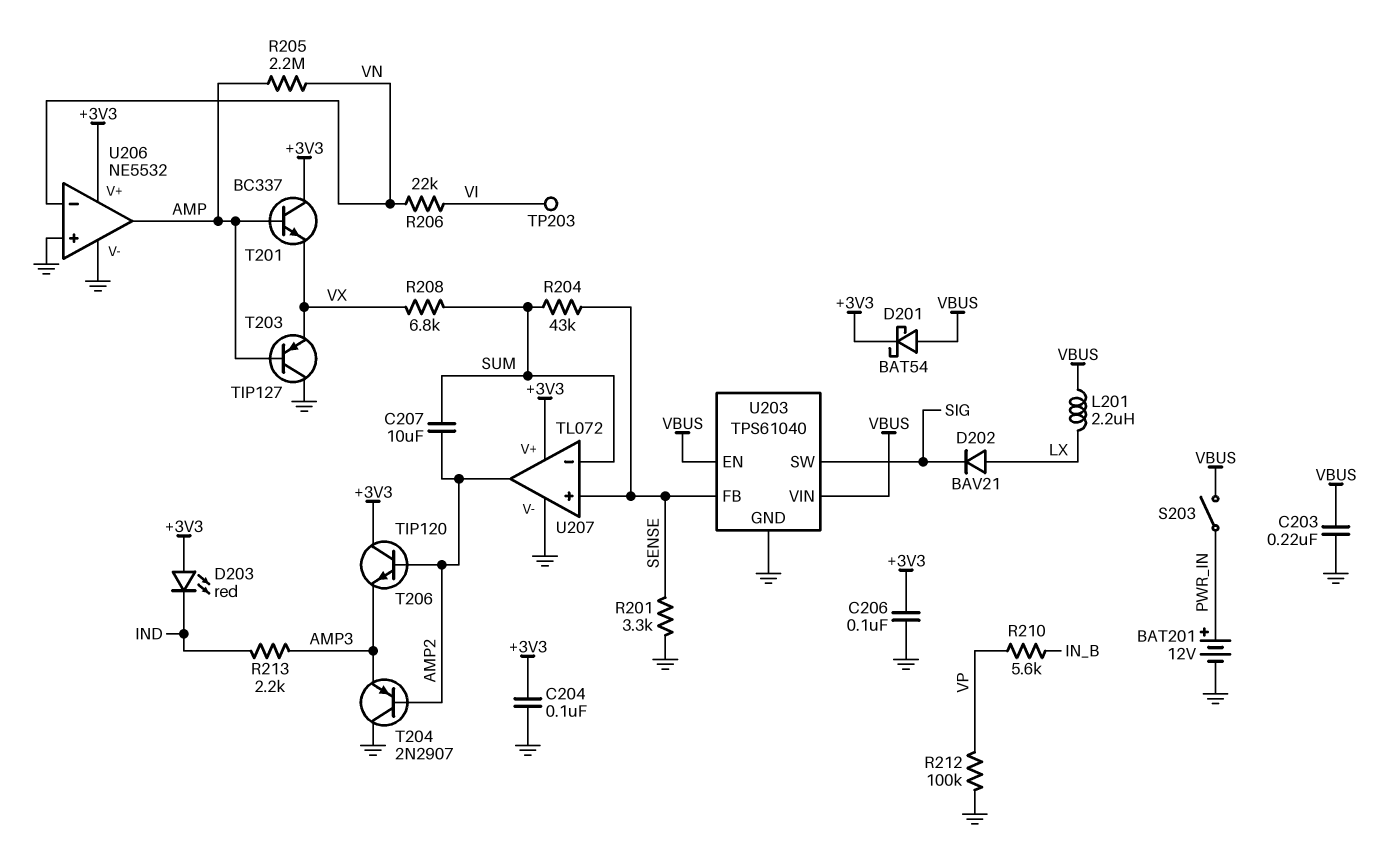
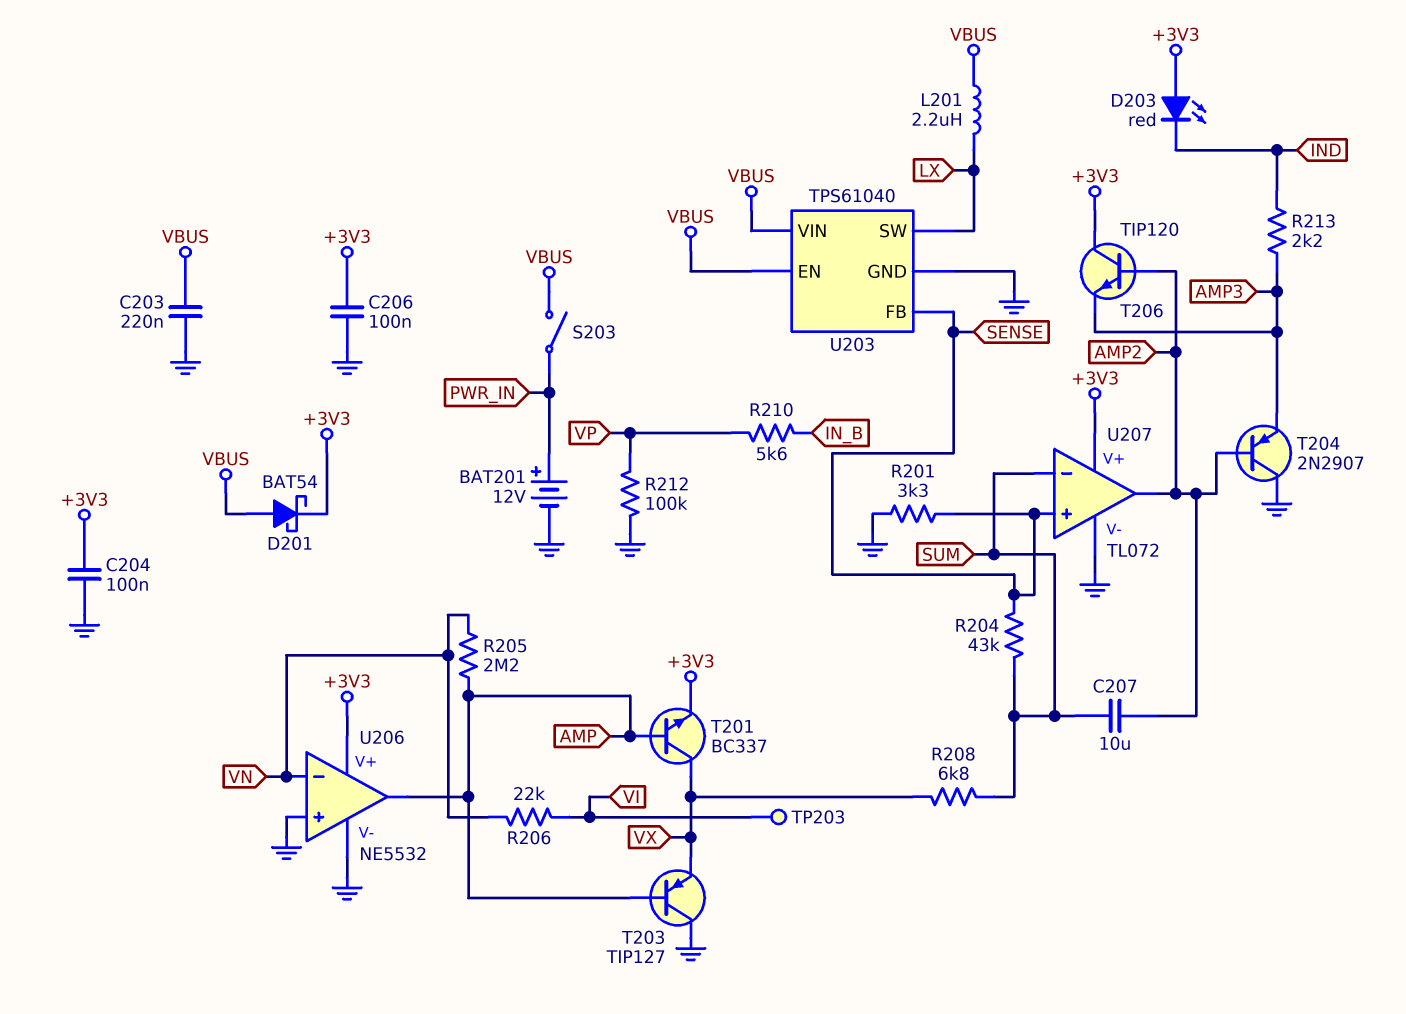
D202: diode BAV21 (A LX, K SIG) -> none
T201: NPN BC337 (B AMP, C +3V3, E VX) -> NPN BC337 (B AMP, C VX, E +3V3)
U203 pin SW: SIG -> LX

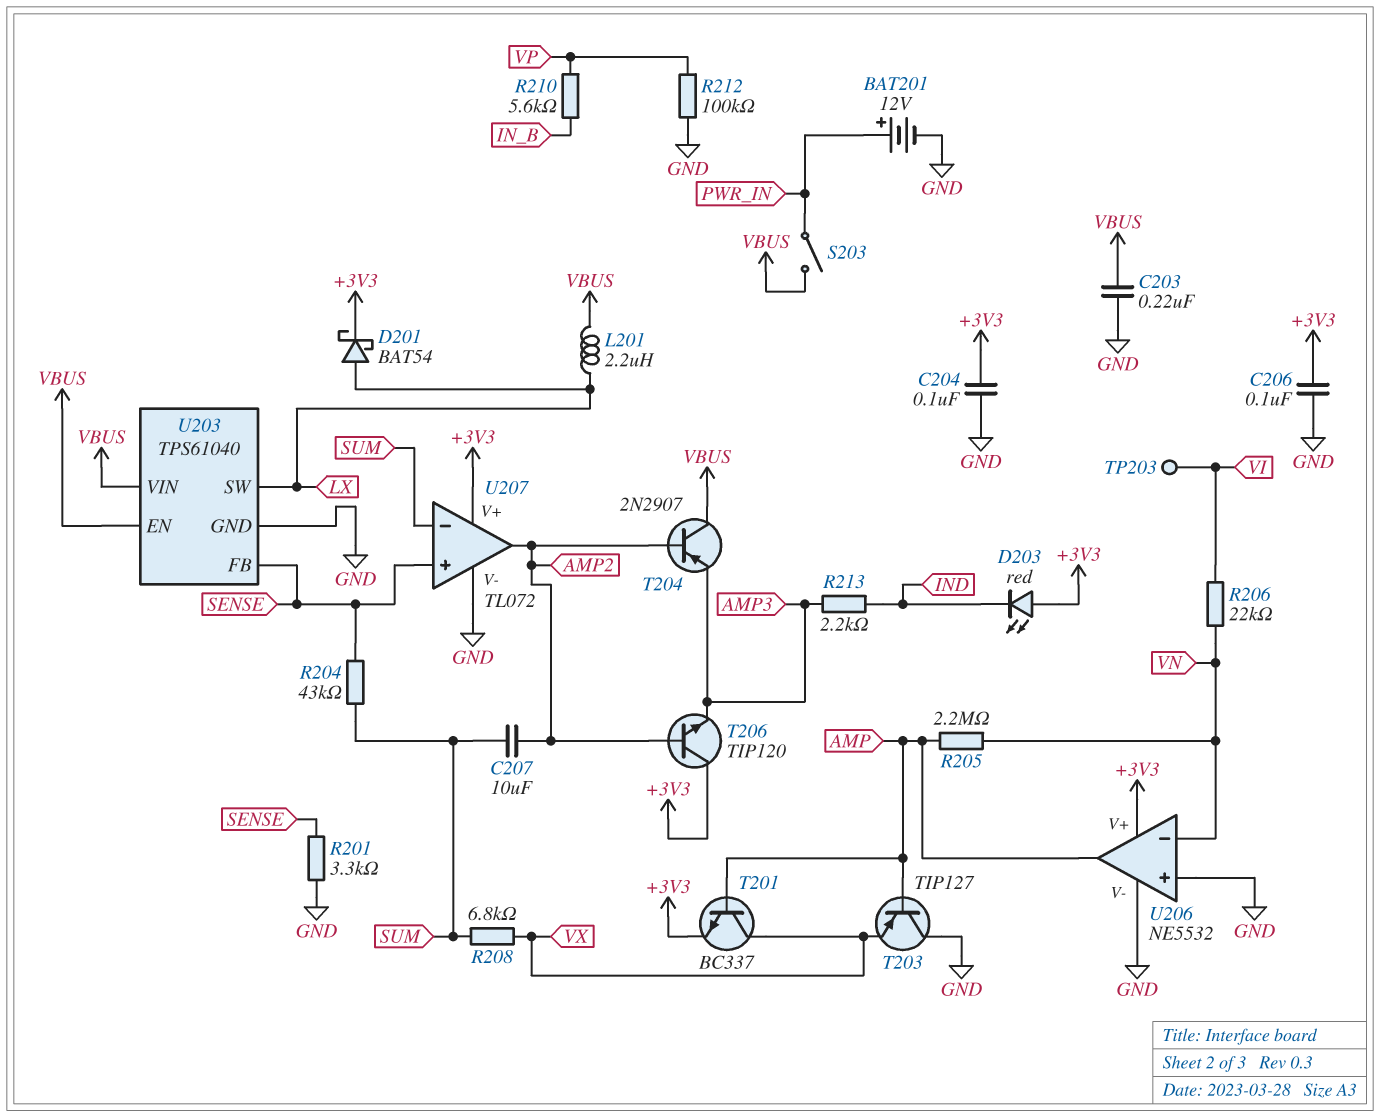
D201: schottky BAT54 (A VBUS, K +3V3) -> schottky BAT54 (A LX, K +3V3)
T204: PNP 2N2907 (B AMP2, C GND, E AMP3) -> PNP 2N2907 (B AMP2, C VBUS, E AMP3)

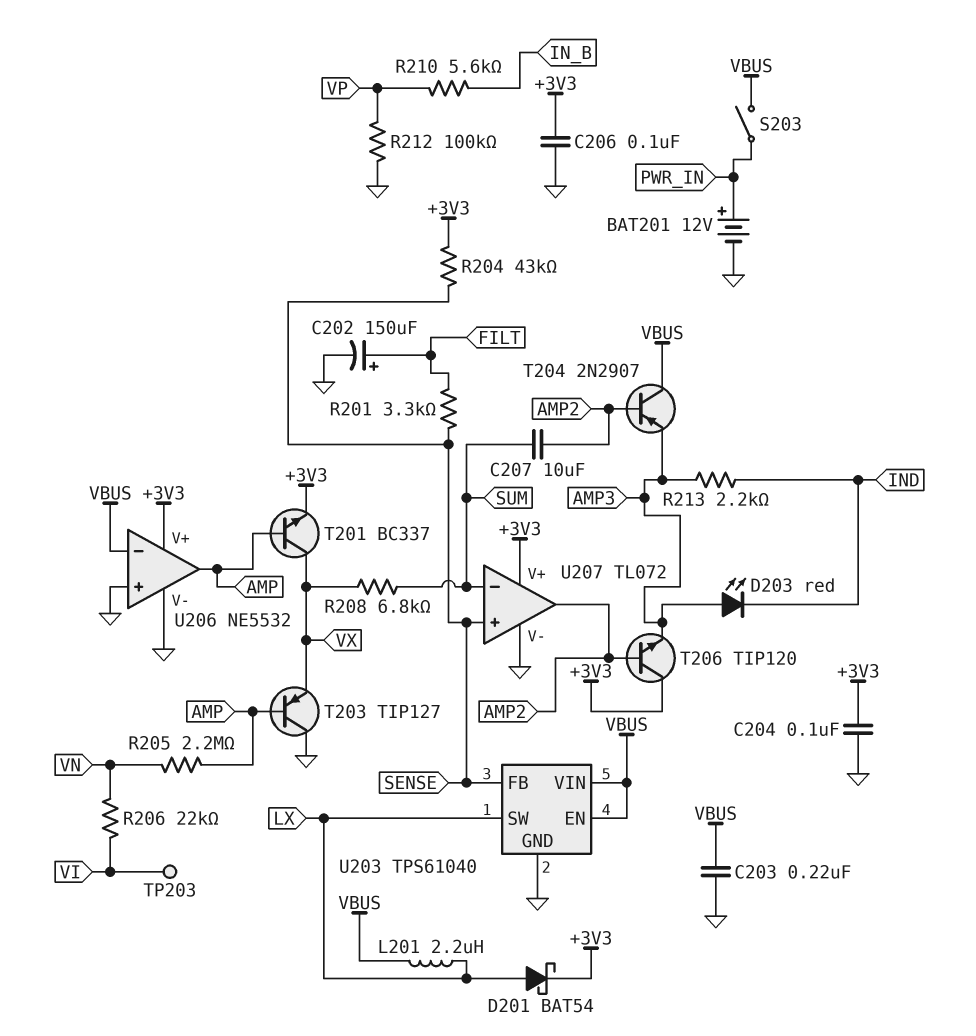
C202: none -> 150uF (plus FILT, minus GND)
D203: LED red (A +3V3, K IND) -> LED red (A AMP3, K IND)
R201: 3.3k (GND, SENSE) -> 3.3k (FILT, SENSE)
R204: 43k (SENSE, SUM) -> 43k (+3V3, SENSE)
U206 pin in-: VN -> VBUS

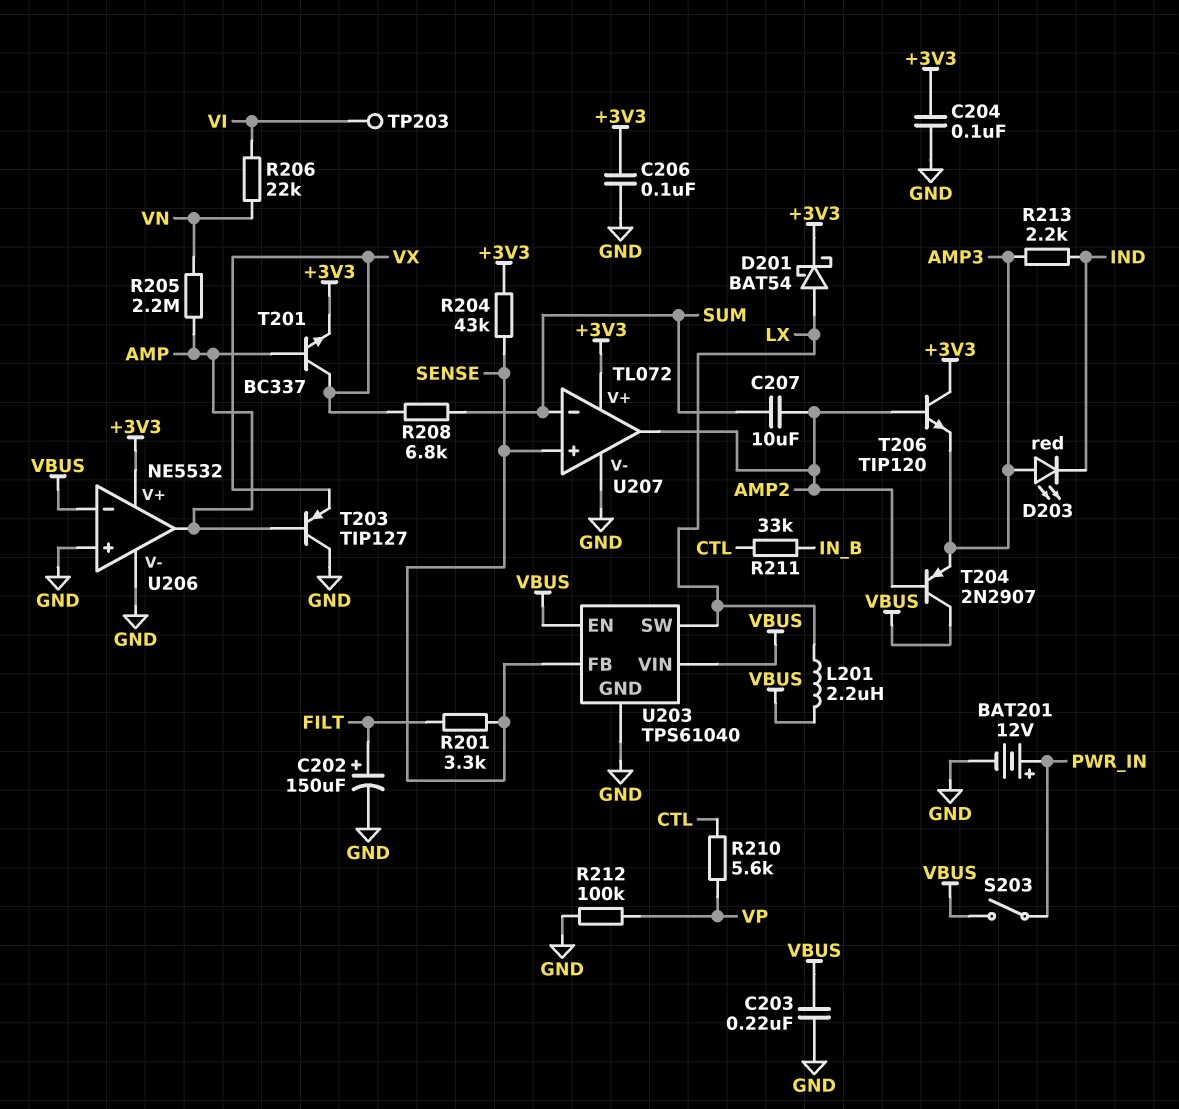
R210: 5.6k (IN_B, VP) -> 5.6k (CTL, VP)
R211: none -> 33k (CTL, IN_B)

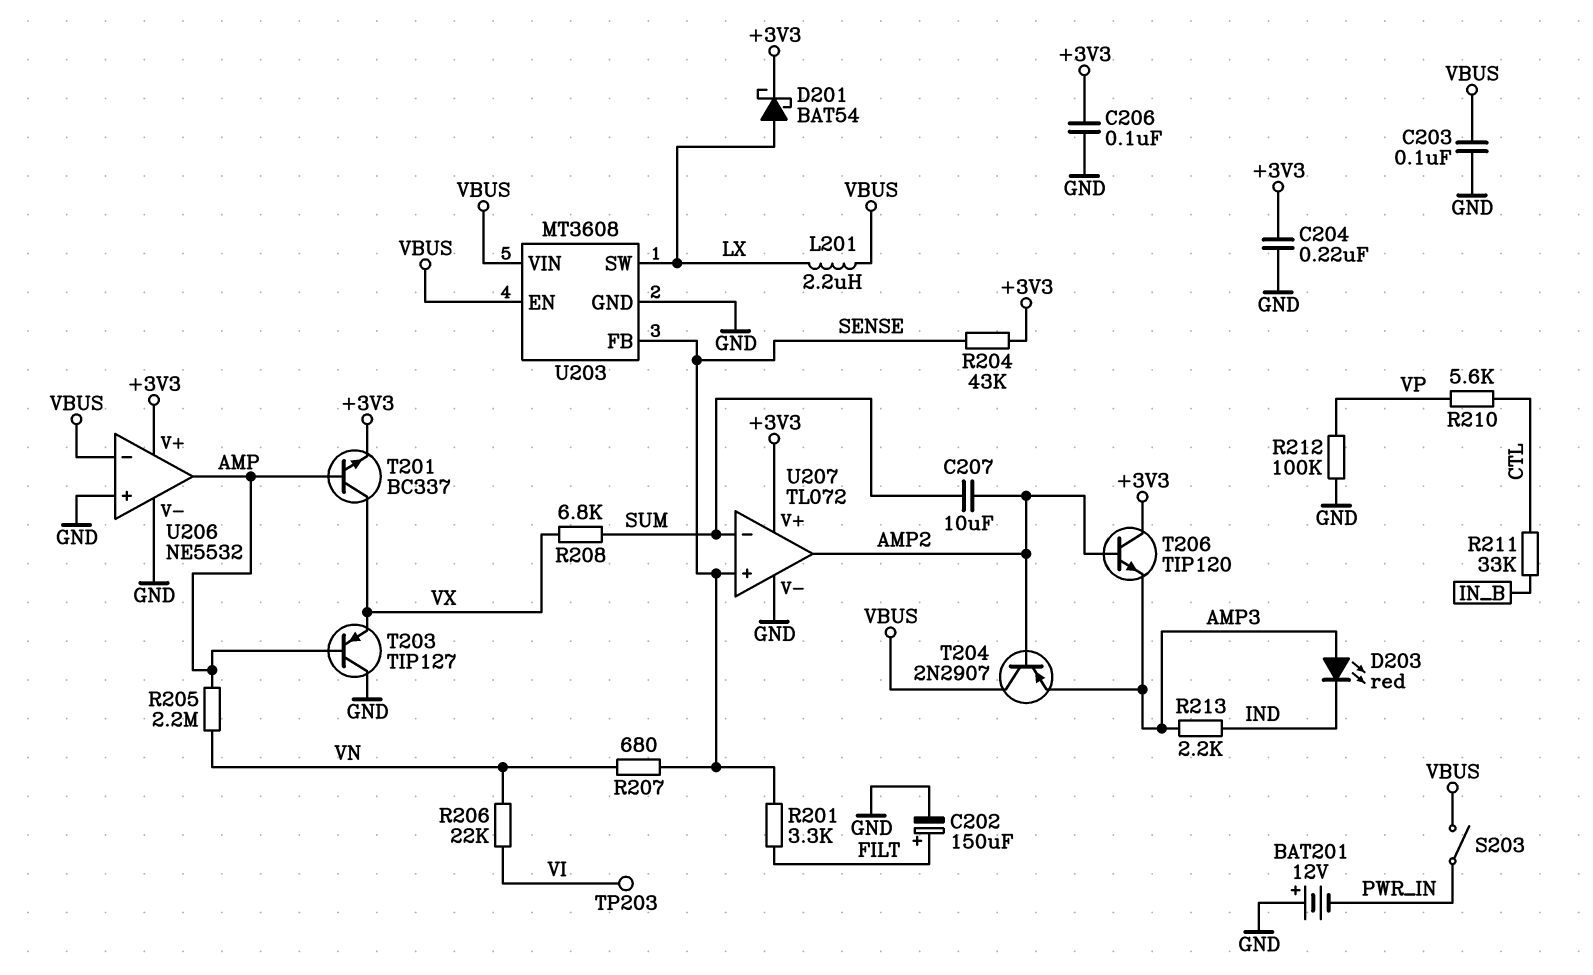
BAT201: 12V (plus PWR_IN, minus GND) -> 12V (plus GND, minus PWR_IN)
C203: 220nF (GND, VBUS) -> 100nF (GND, VBUS)
C204: 100nF (+3V3, GND) -> 220nF (+3V3, GND)
R207: none -> 680 (SENSE, VN)
U203: TPS61040 -> MT3608

